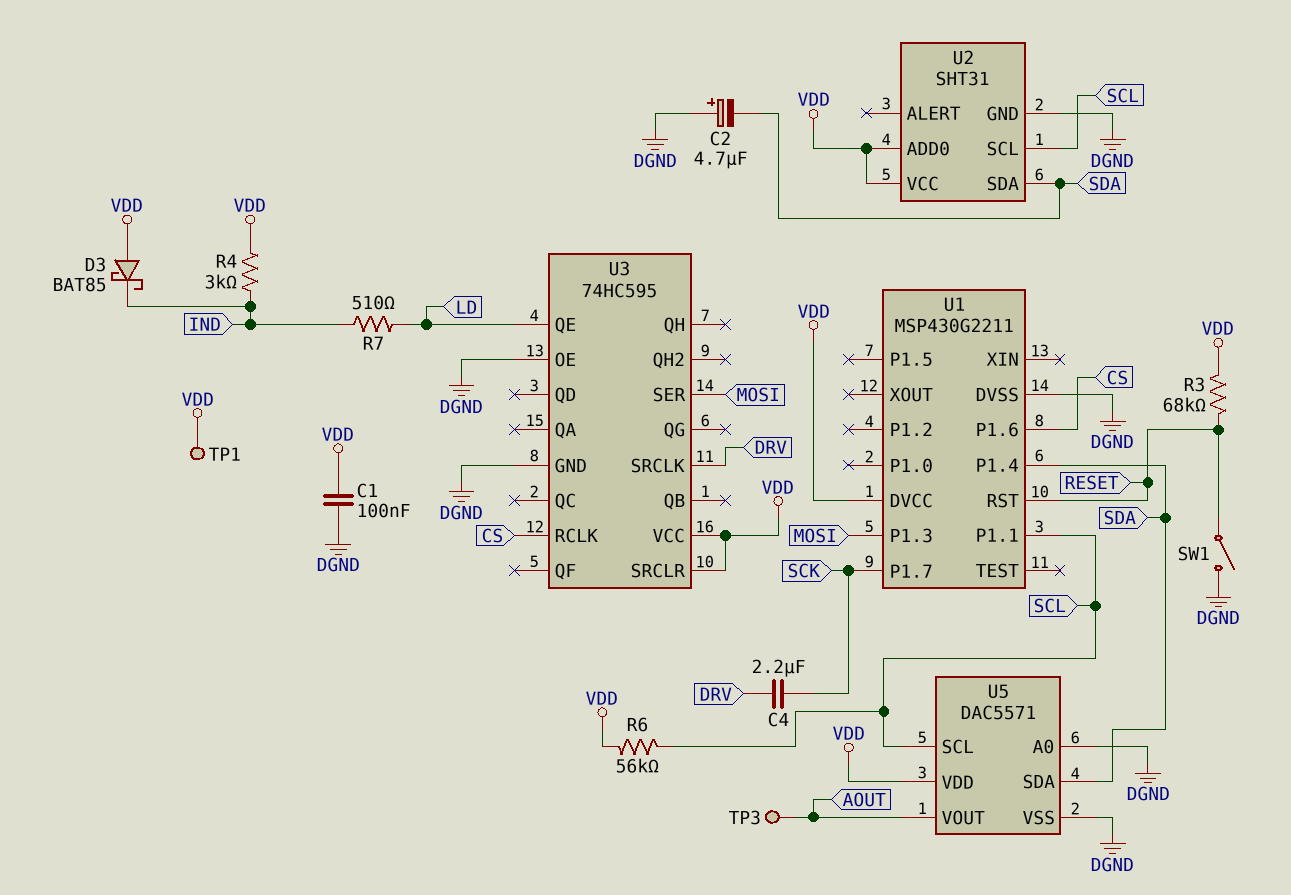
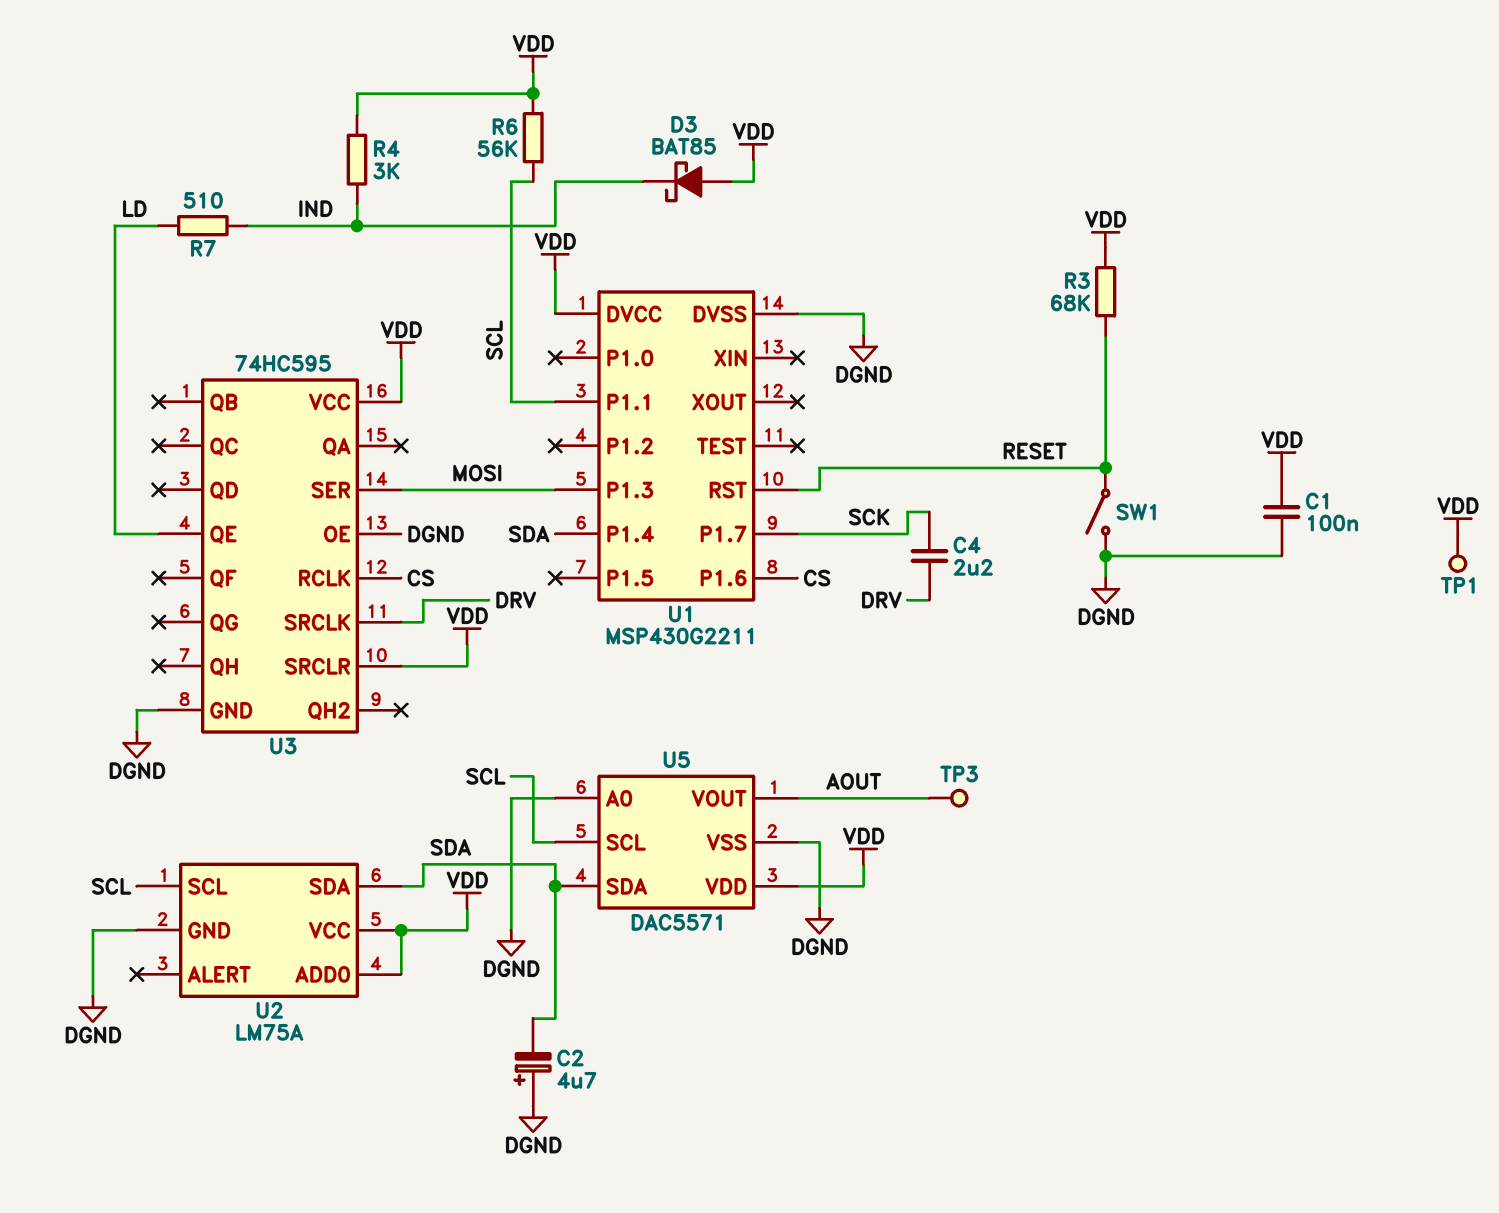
U2: SHT31 -> LM75A

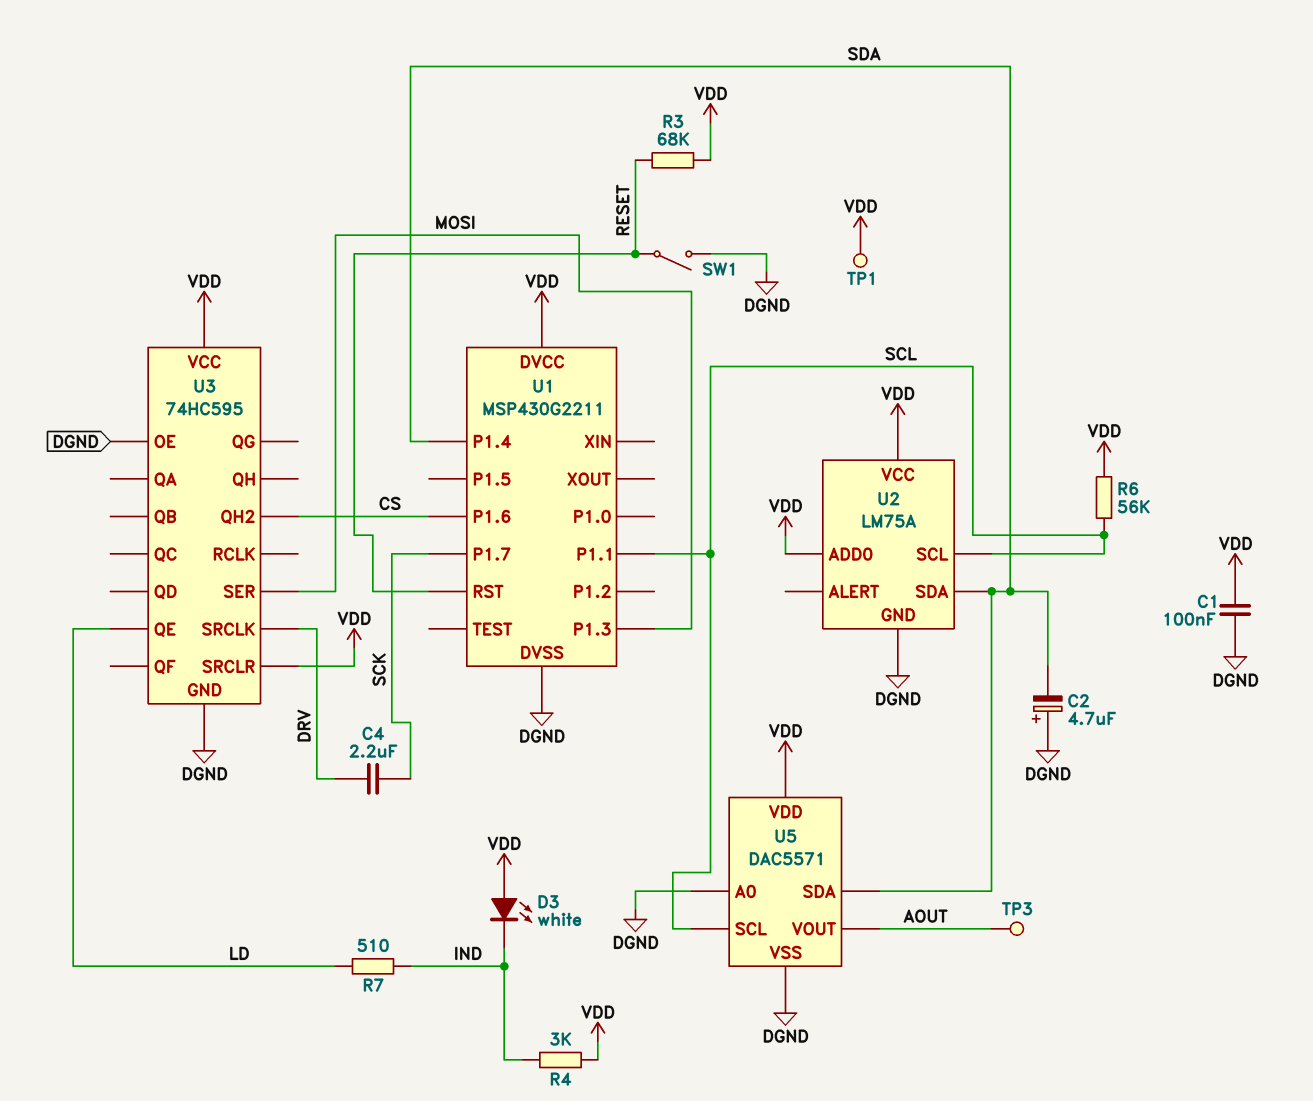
D3: schottky BAT85 (A VDD, K IND) -> LED white (A VDD, K IND)
U3 pin QH2: none -> CS
U3 pin RCLK: CS -> none

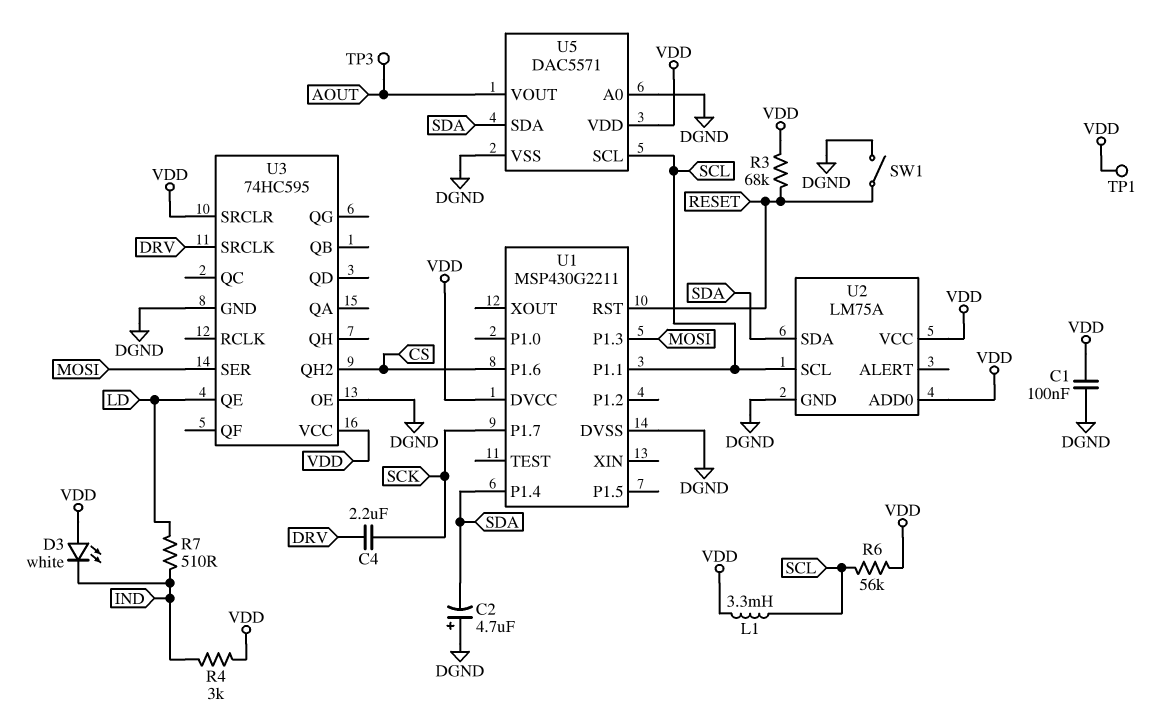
L1: none -> 3.3mH (SCL, VDD)

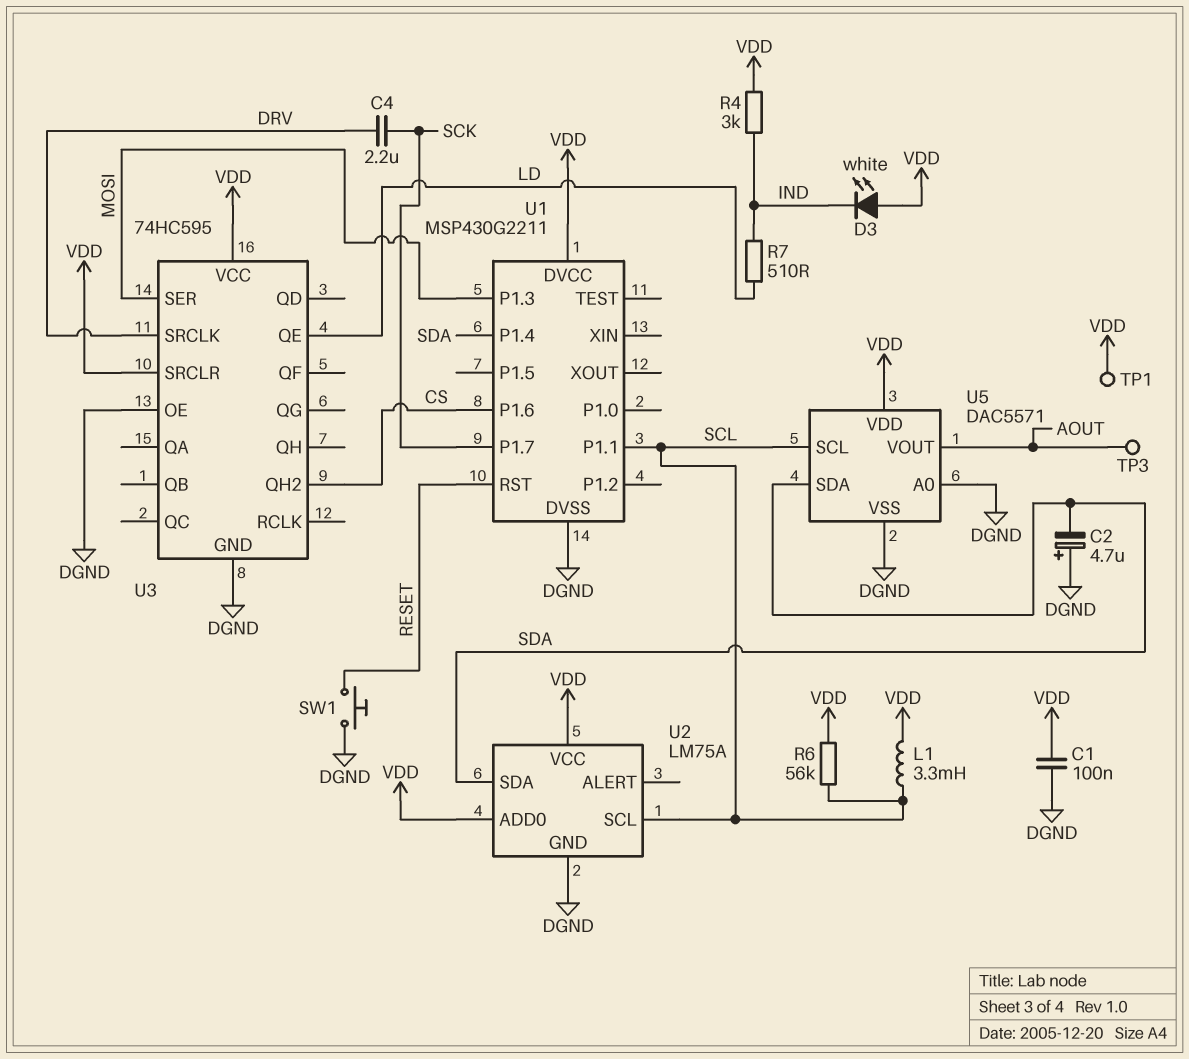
R3: 68k (RESET, VDD) -> none
SW1: switch (DGND, RESET) -> button (DGND, RESET)

